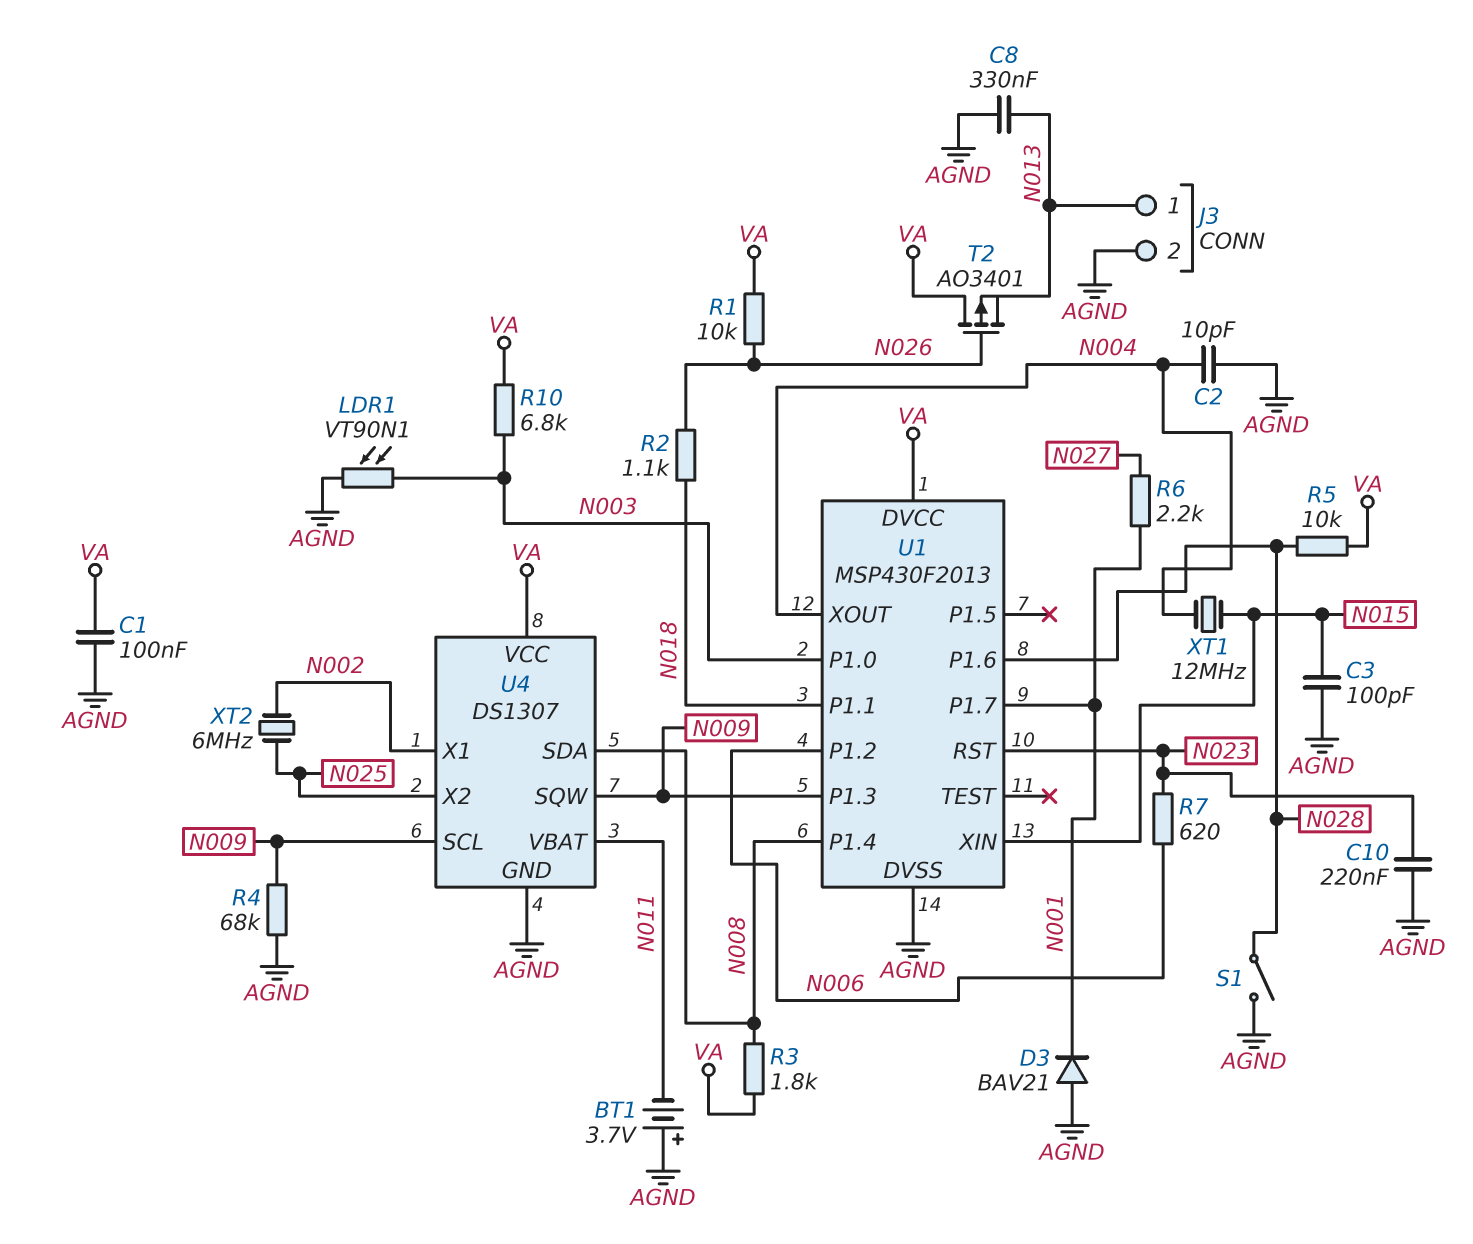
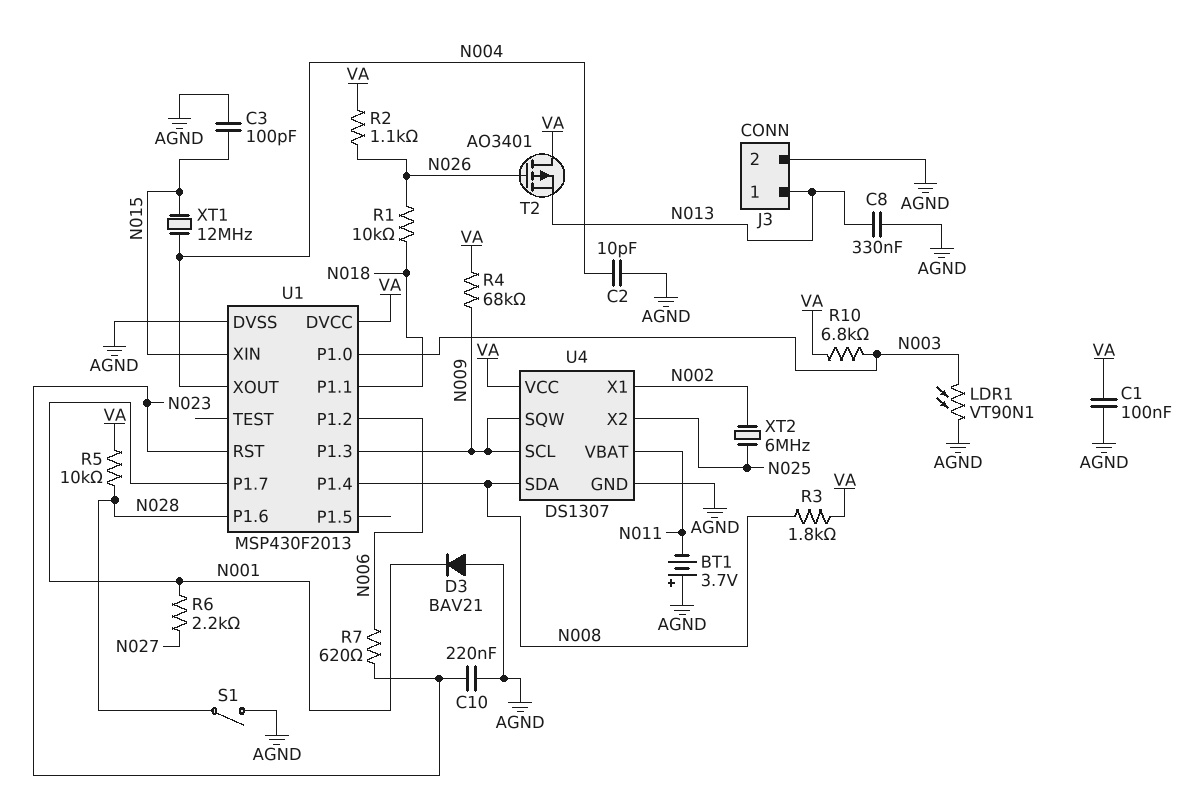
R1: 10k (N026, VA) -> 10k (N018, N026)
R2: 1.1k (N018, N026) -> 1.1k (N026, VA)
R4: 68k (AGND, N009) -> 68k (N009, VA)

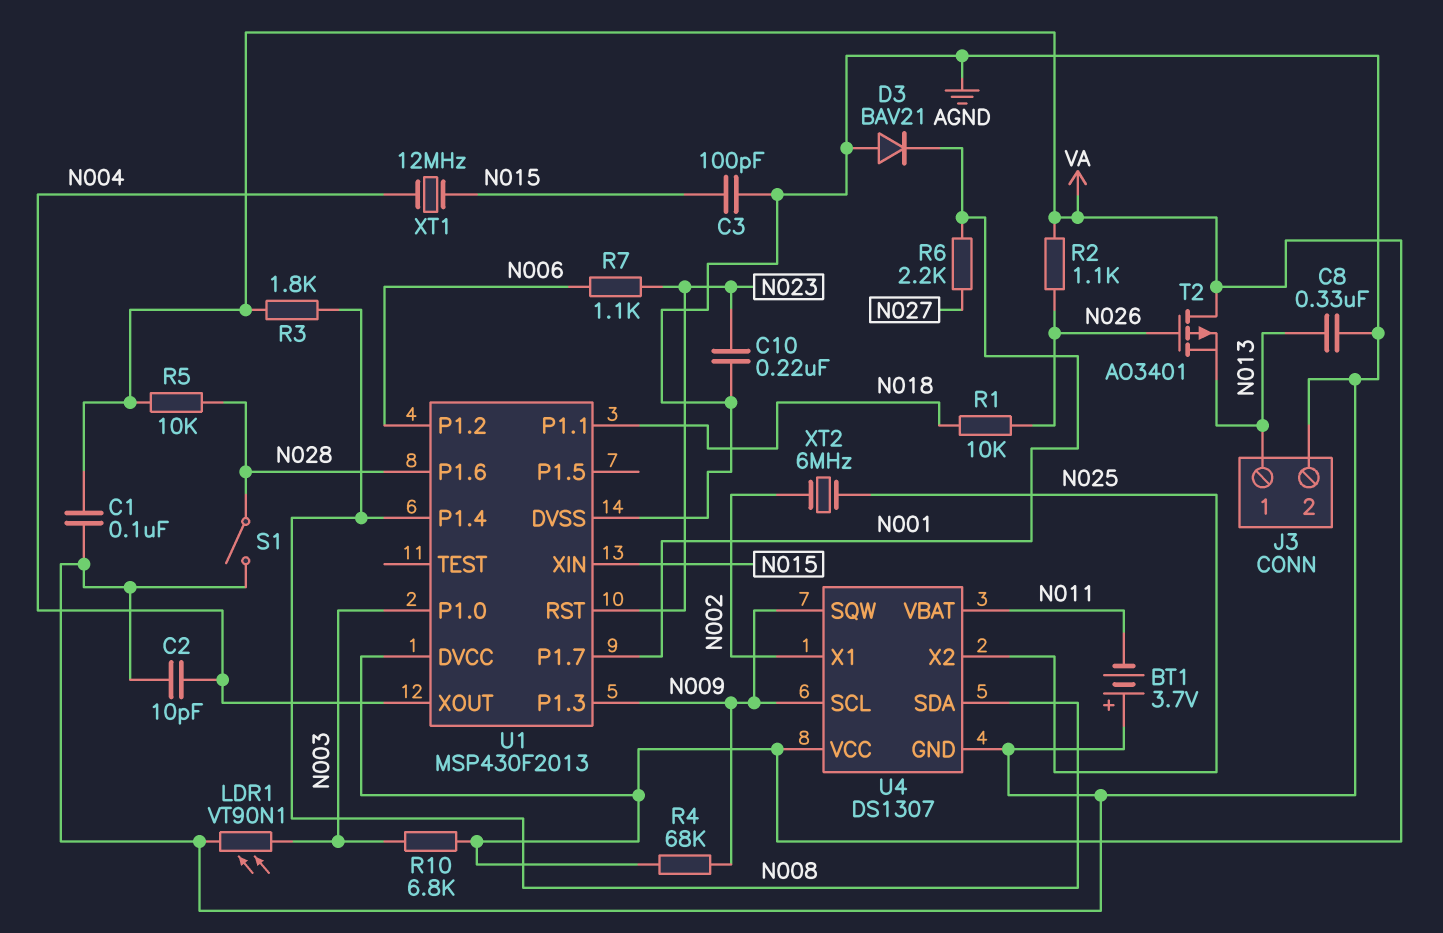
R7: 620 (N006, N023) -> 1.1k (N006, N023)

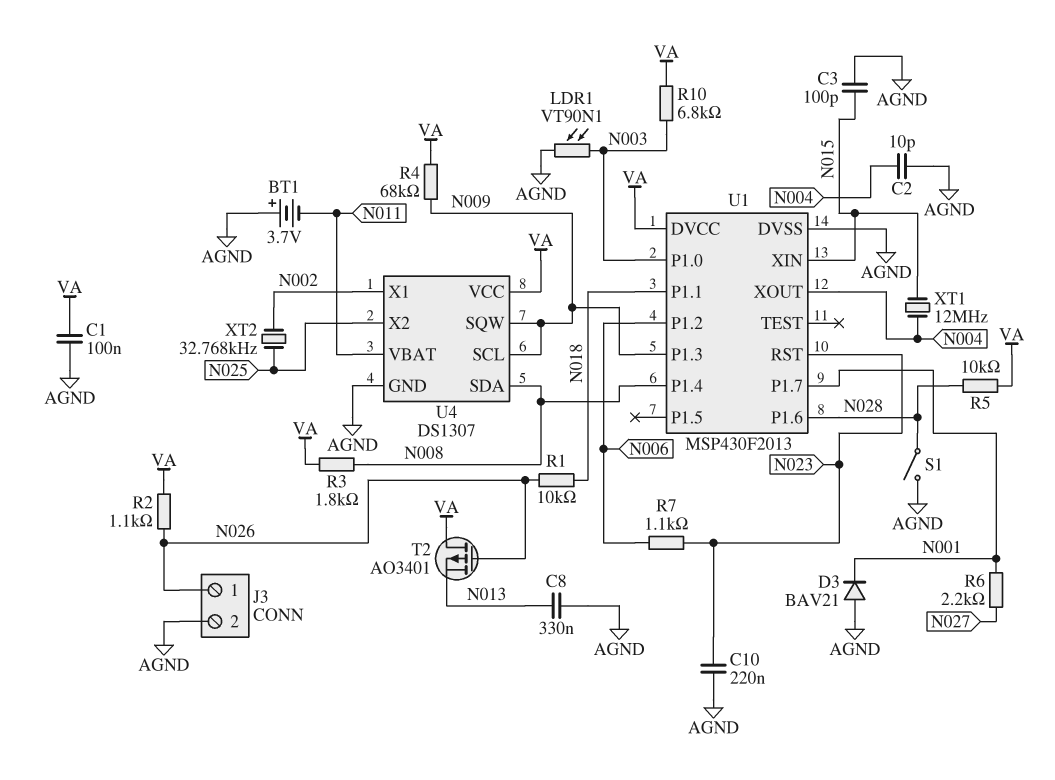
J3 pin 1: N013 -> N026
XT2: 6MHz (N002, N025) -> 32.768kHz (N002, N025)

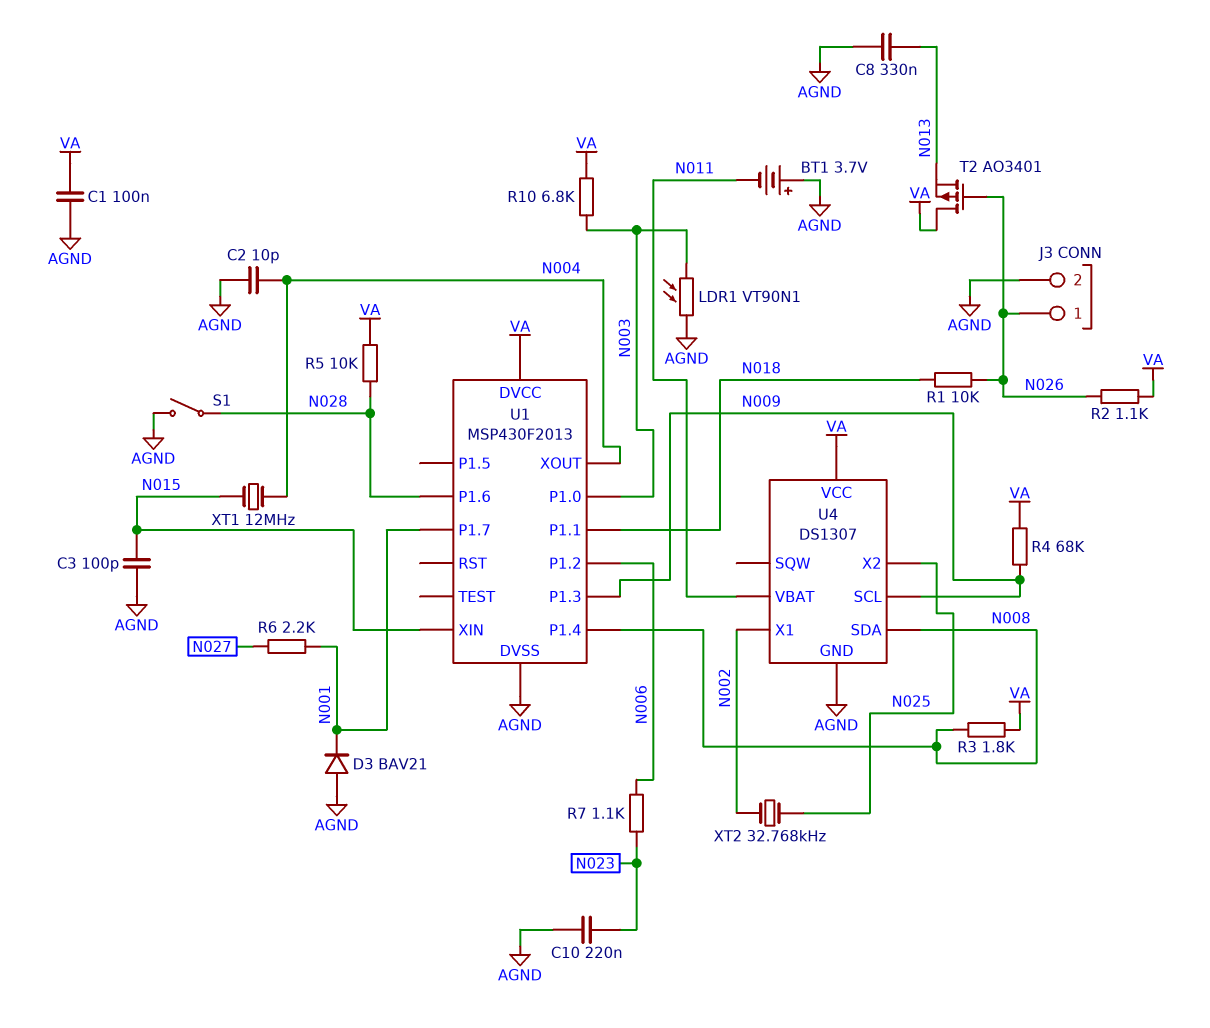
U1 pin RST: N023 -> none
U4 pin SQW: N009 -> none

